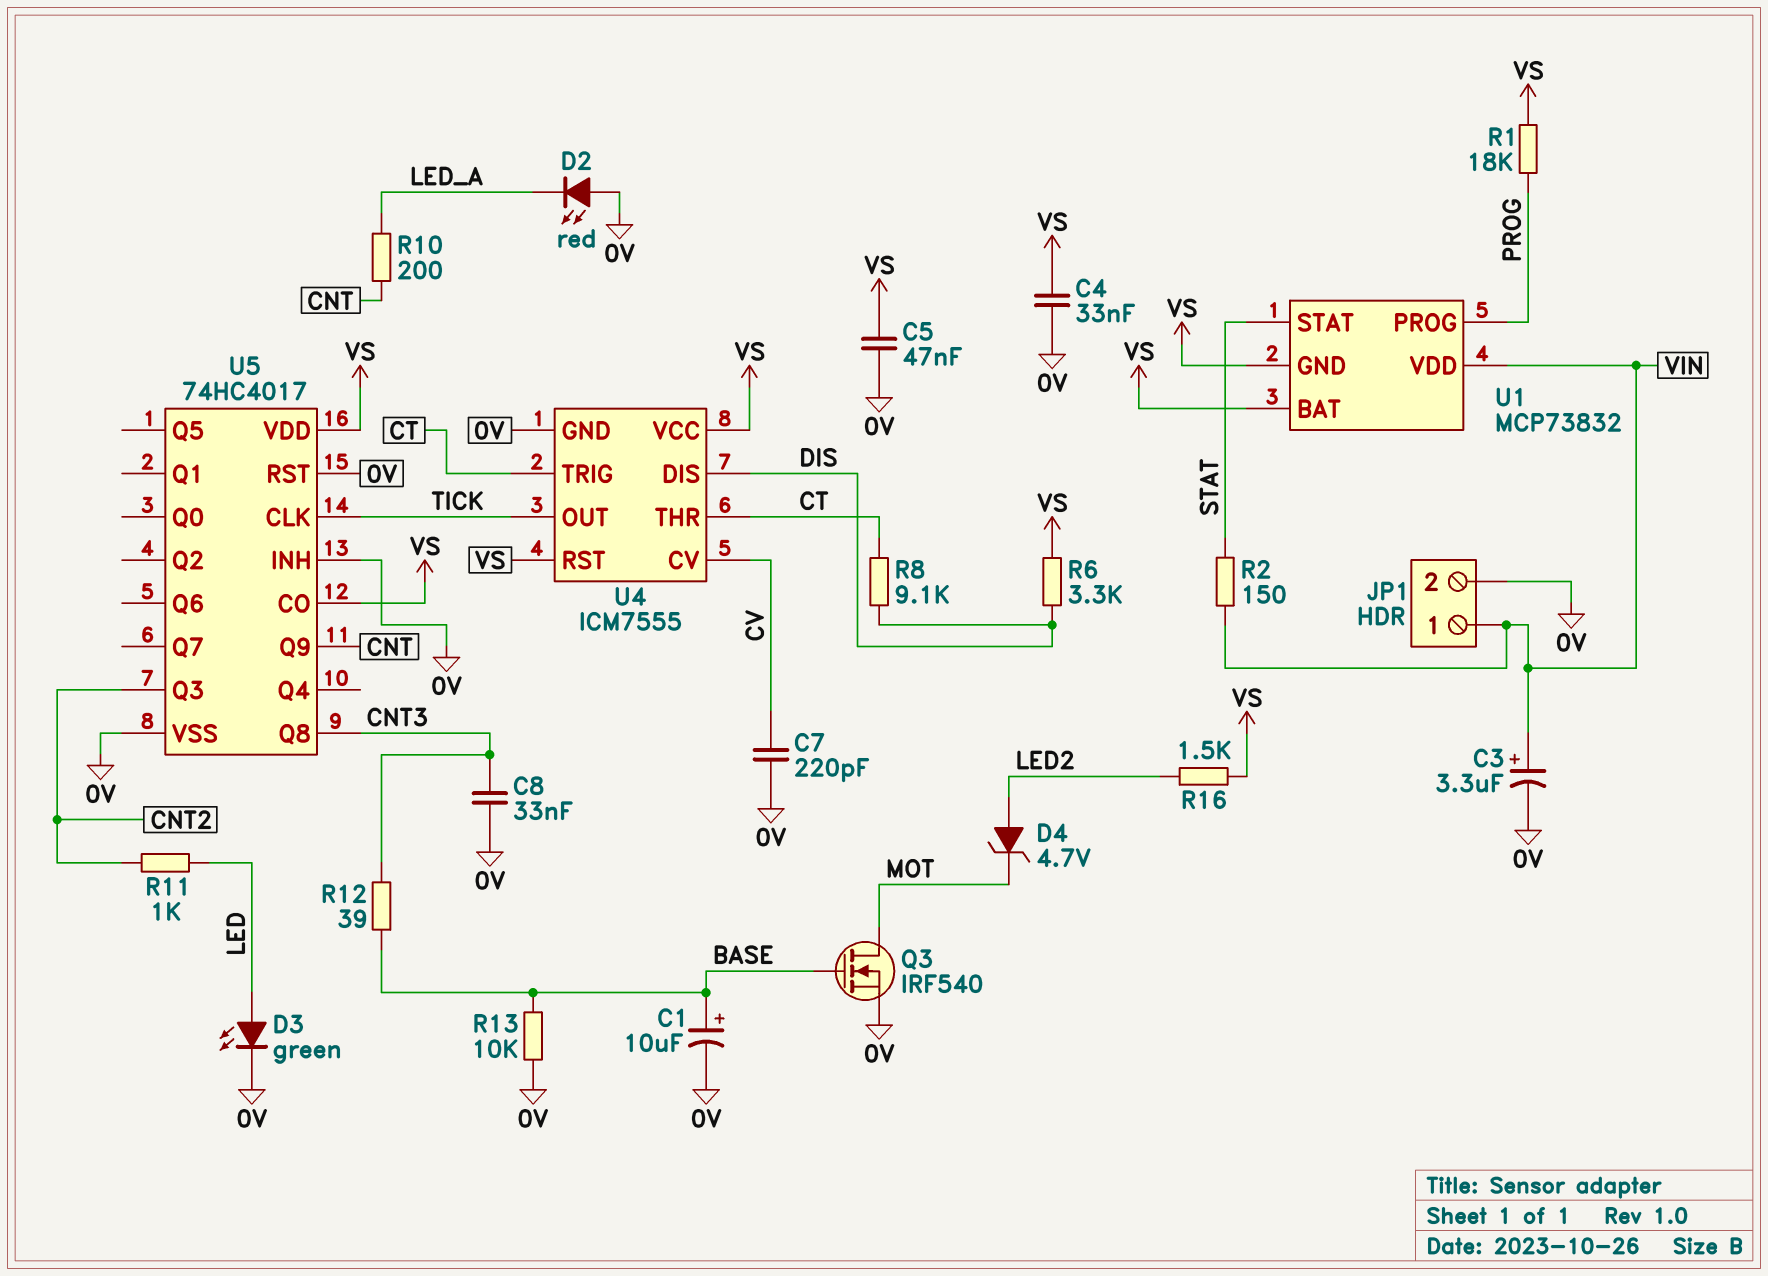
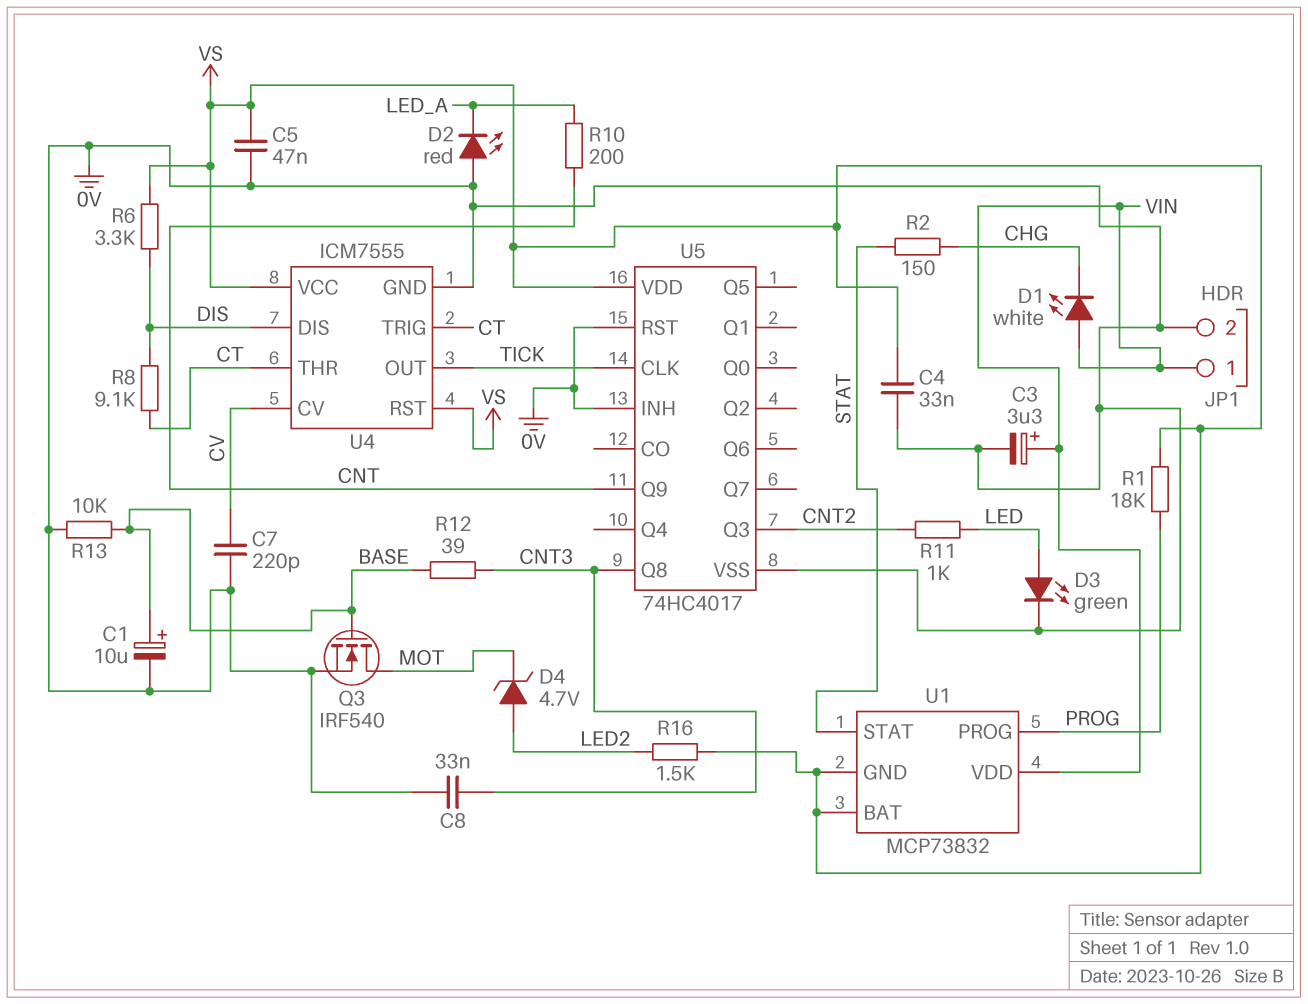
D1: none -> LED white (A VIN, K CHG)
R2: 150 (STAT, VIN) -> 150 (CHG, STAT)
U5 pin CO: VS -> none

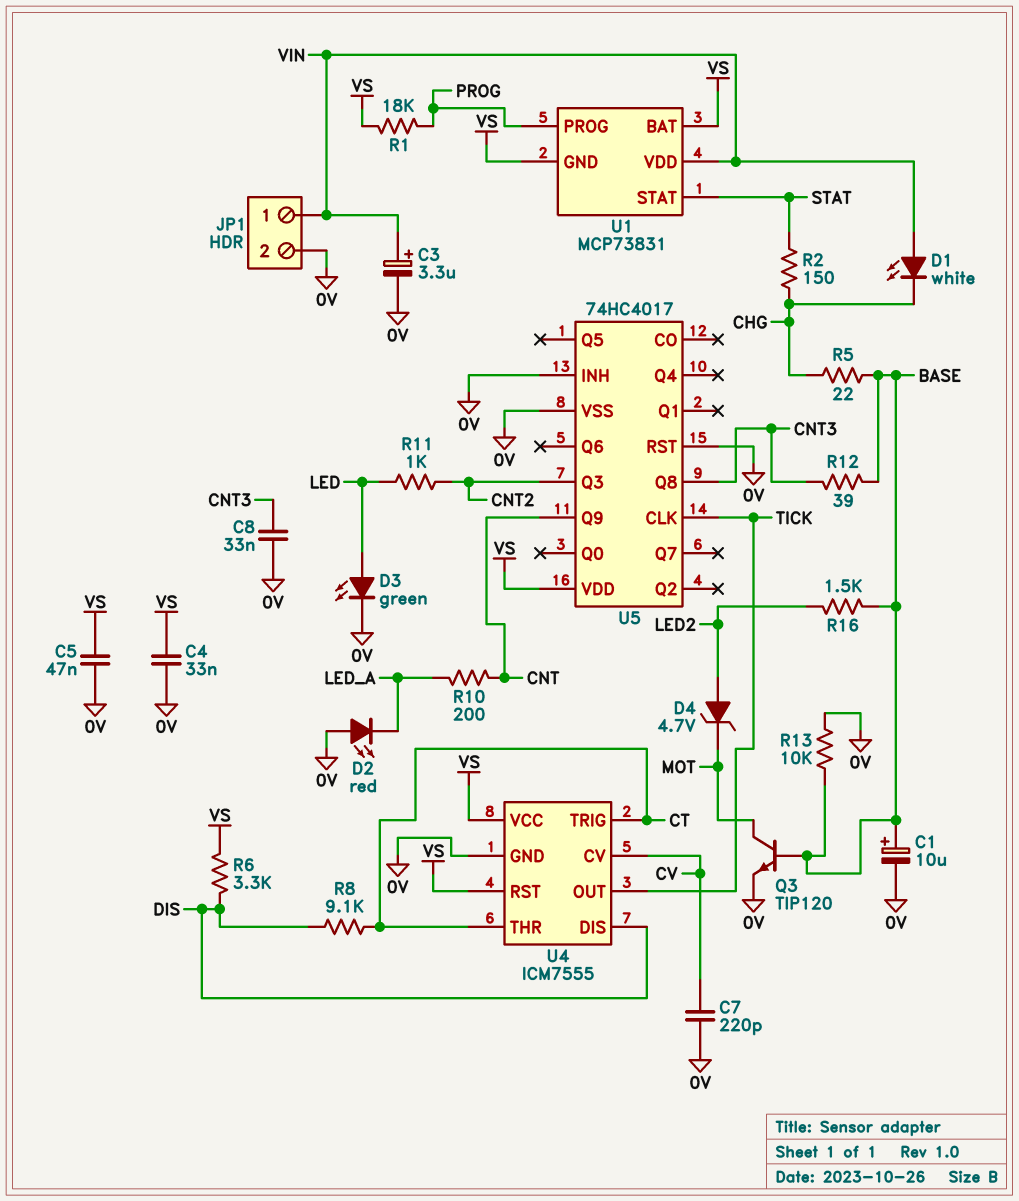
Q3: NMOS IRF540 (G BASE, D MOT, S 0V) -> NPN TIP120 (B BASE, C MOT, E 0V)
R5: none -> 22 (BASE, CHG)
R16: 1.5k (LED2, VS) -> 1.5k (BASE, LED2)
U1: MCP73832 -> MCP73831

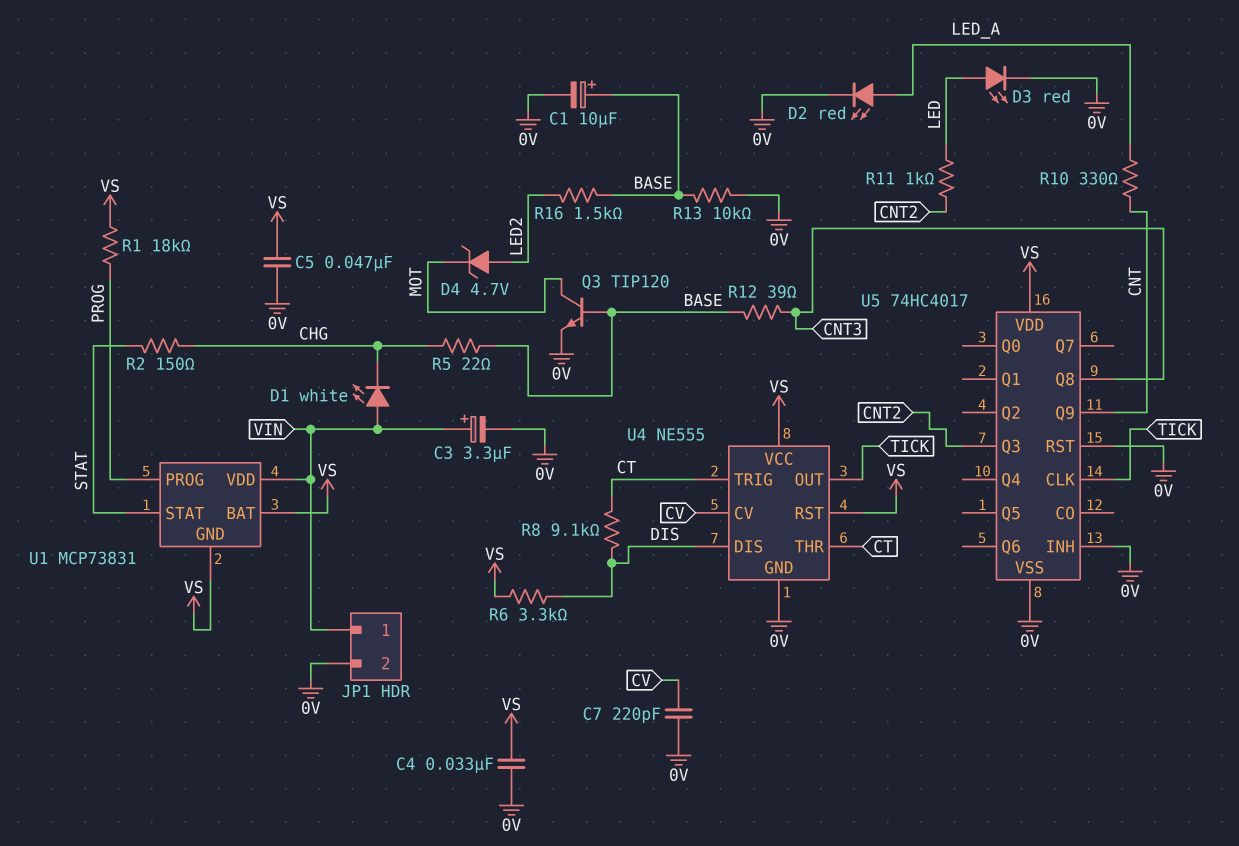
C8: 33nF (0V, CNT3) -> none
D2: LED red (A 0V, K LED_A) -> LED red (A LED_A, K 0V)
D3: LED green (A LED, K 0V) -> LED red (A LED, K 0V)
R10: 200 (CNT, LED_A) -> 330 (CNT, LED_A)
U4: ICM7555 -> NE555

